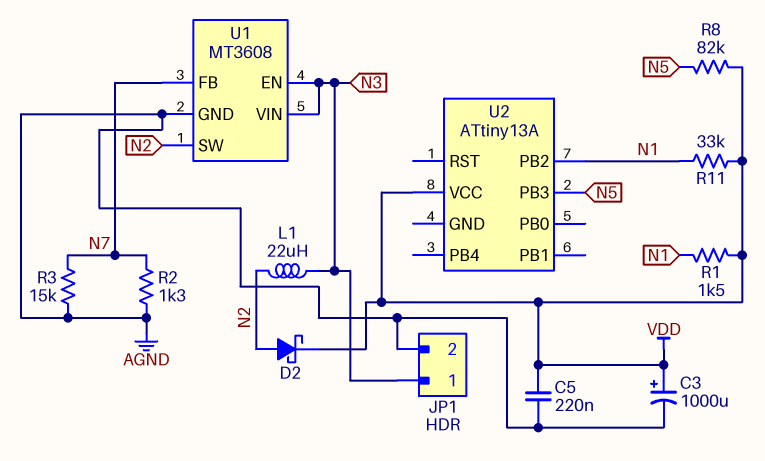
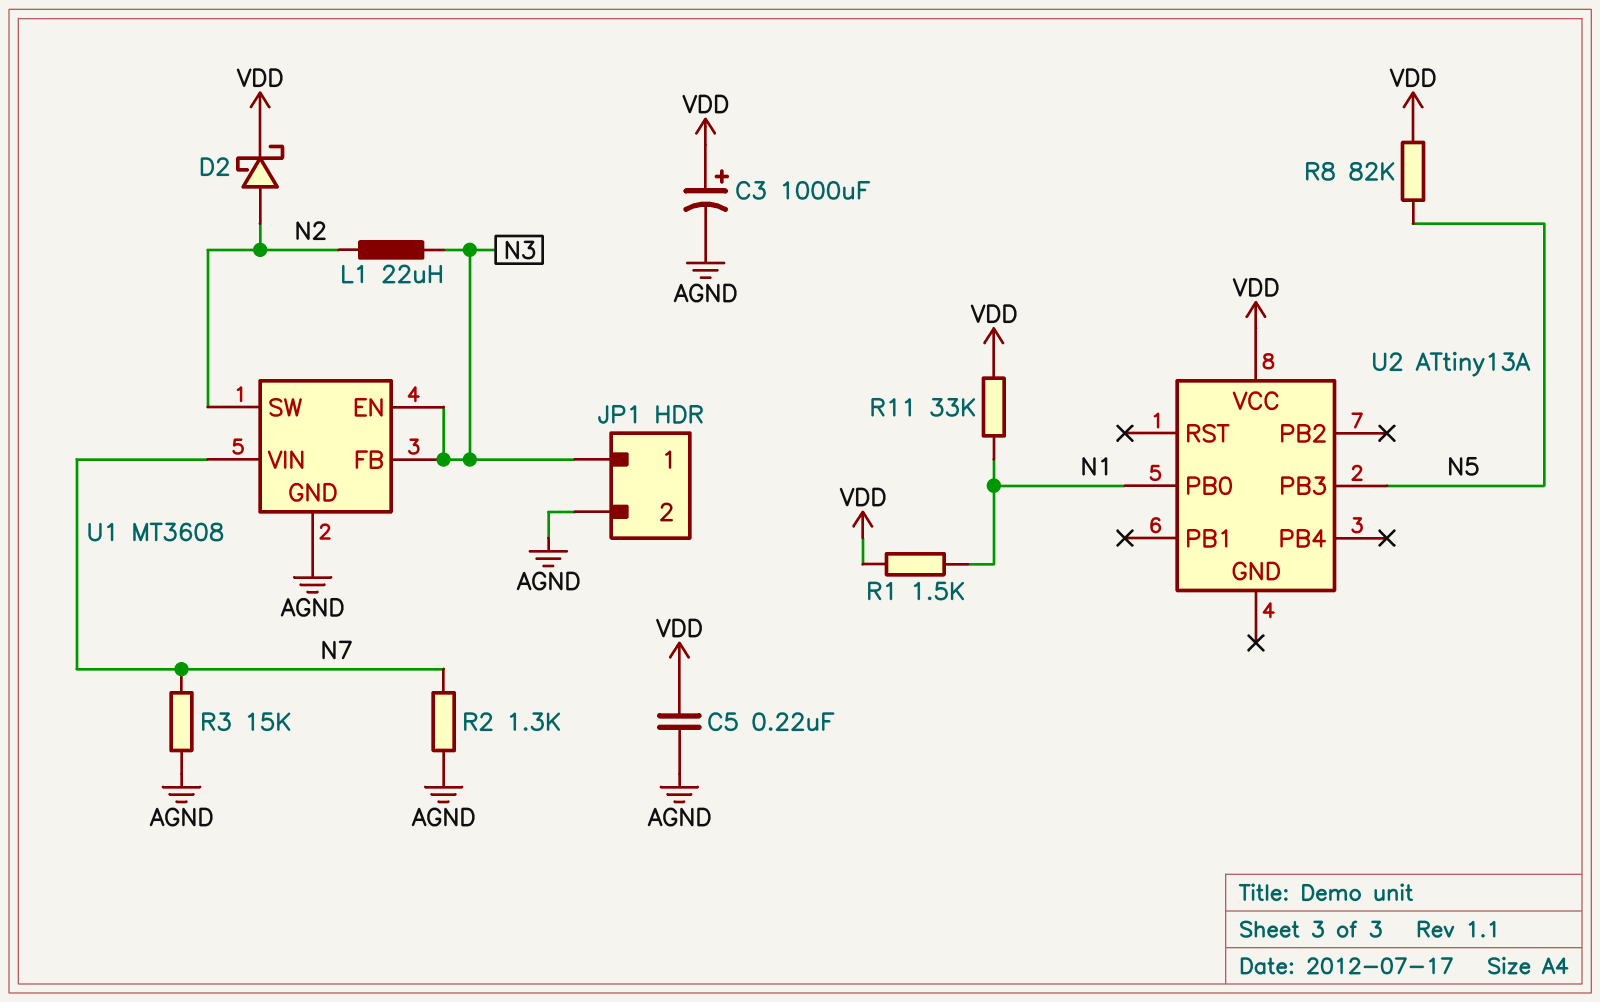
U1 pin FB: N7 -> N3
U1 pin VIN: N3 -> N7
U2 pin PB0: none -> N1
U2 pin PB2: N1 -> none

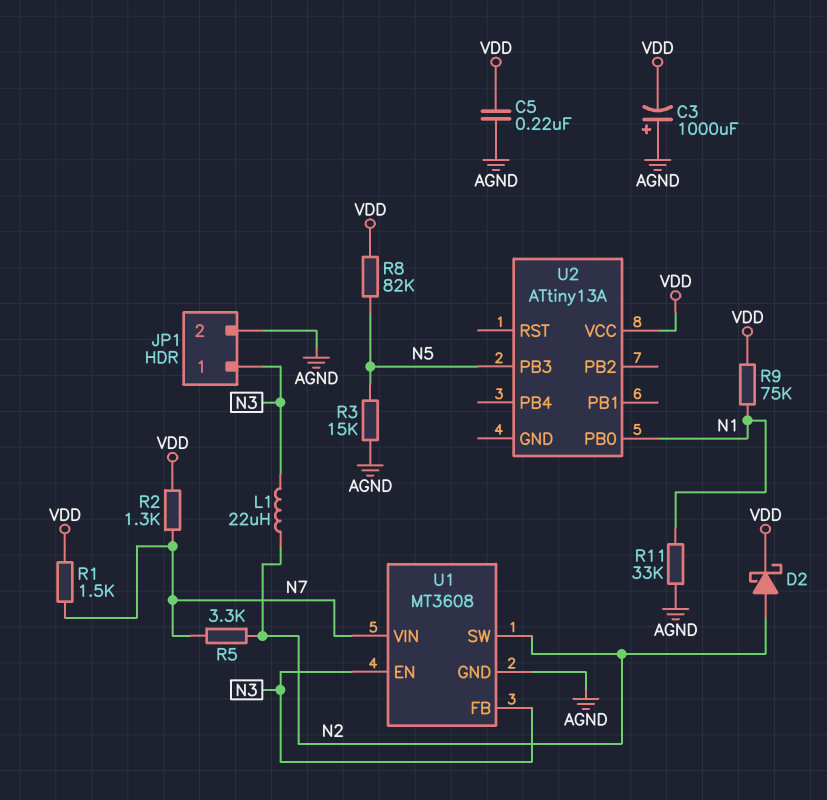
C3: 1000uF (plus VDD, minus AGND) -> 1000uF (plus AGND, minus VDD)
R1: 1.5k (N1, VDD) -> 1.5k (N7, VDD)
R2: 1.3k (AGND, N7) -> 1.3k (N7, VDD)
R3: 15k (AGND, N7) -> 15k (AGND, N5)
R5: none -> 3.3k (N2, N7)
R9: none -> 75k (N1, VDD)
R11: 33k (N1, VDD) -> 33k (AGND, N1)

